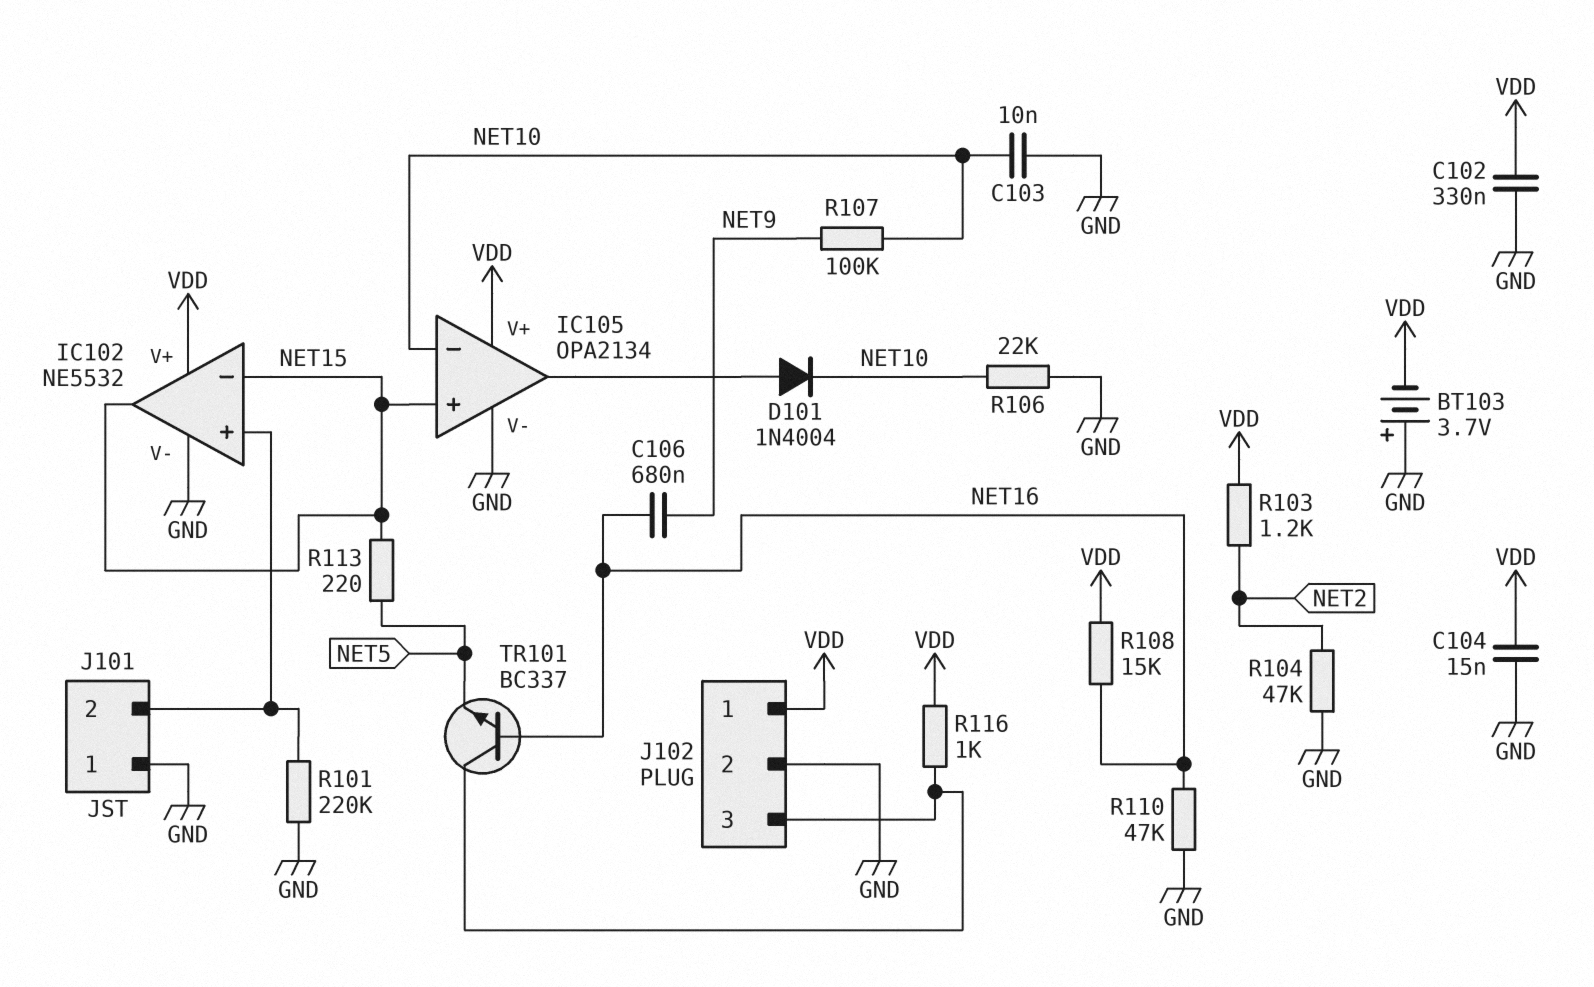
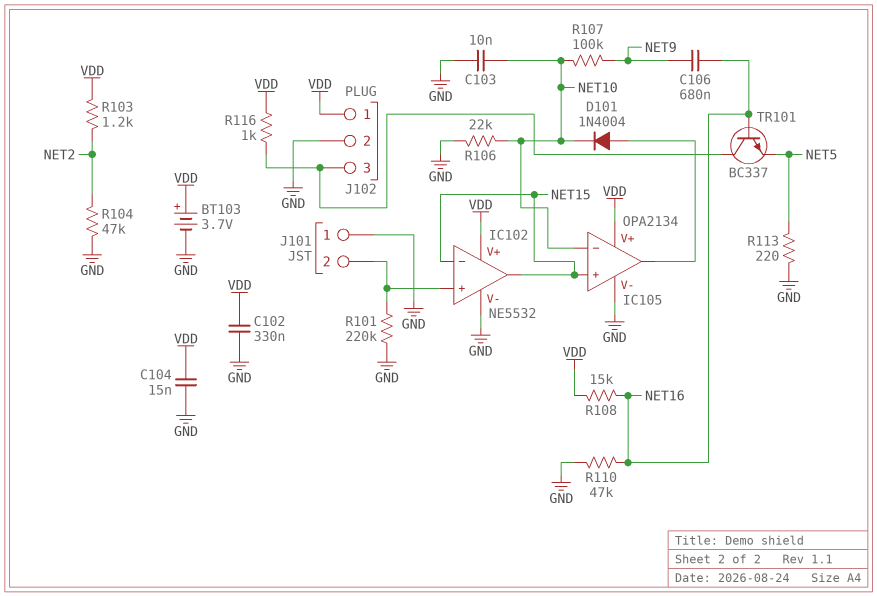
BT103: 3.7V (plus GND, minus VDD) -> 3.7V (plus VDD, minus GND)
R113: 220 (NET5, NET15) -> 220 (GND, NET5)

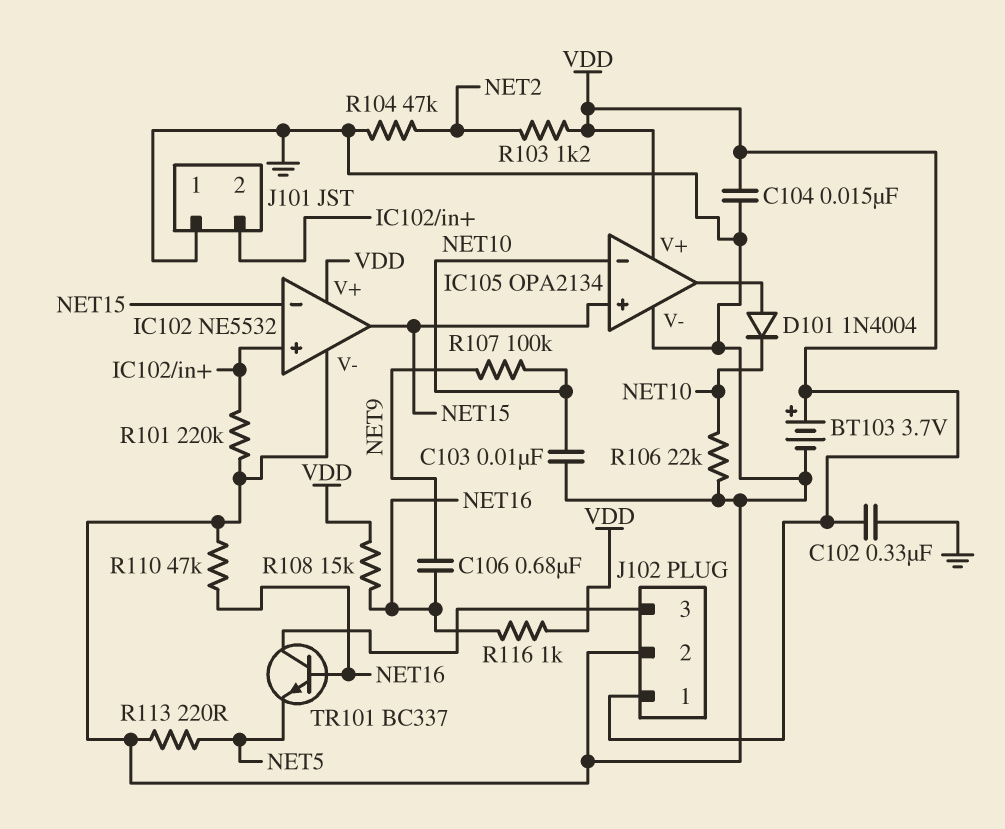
R116: 1k (J102/3, VDD) -> 1k (NET16, VDD)

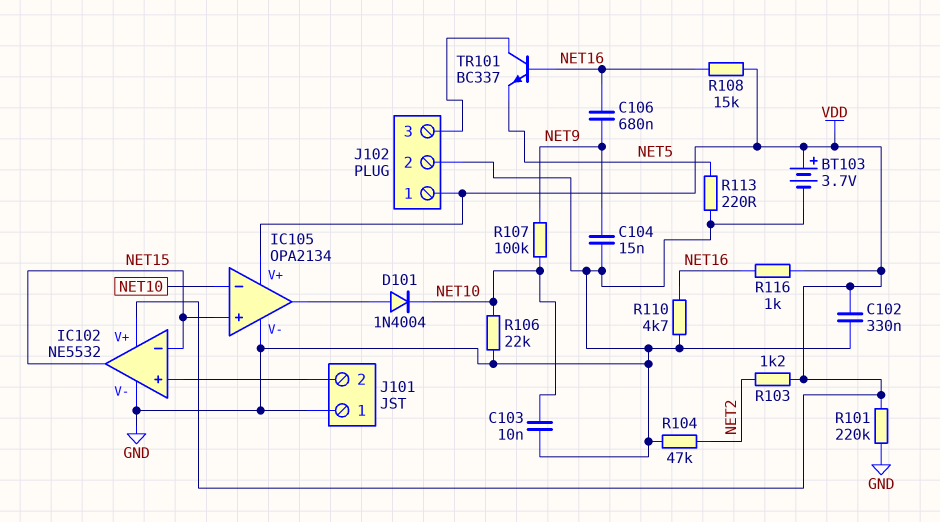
C104: 15nF (GND, VDD) -> 15nF (GND, NET9)
R101: 220k (GND, IC102/in+) -> 220k (GND, VDD)
R110: 47k (GND, NET16) -> 4.7k (GND, NET16)

